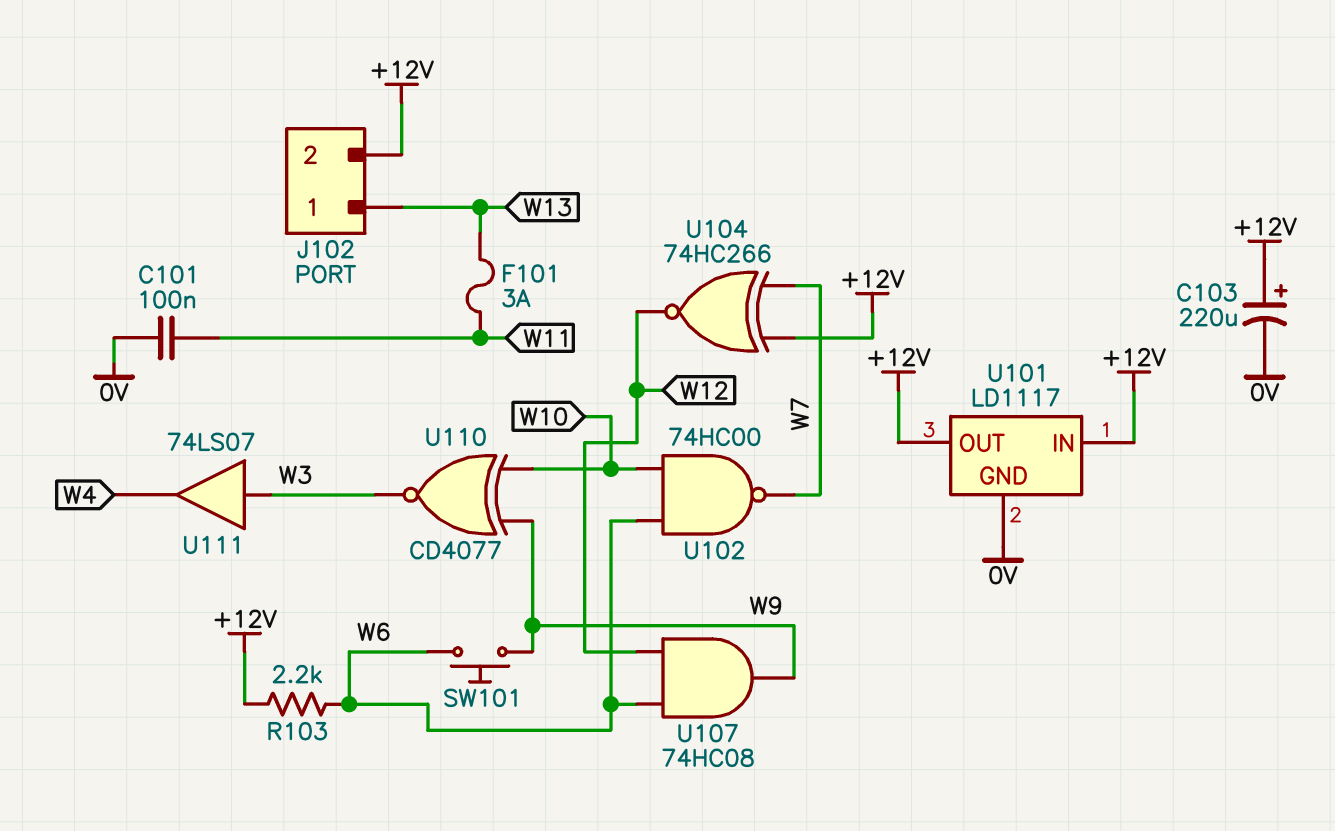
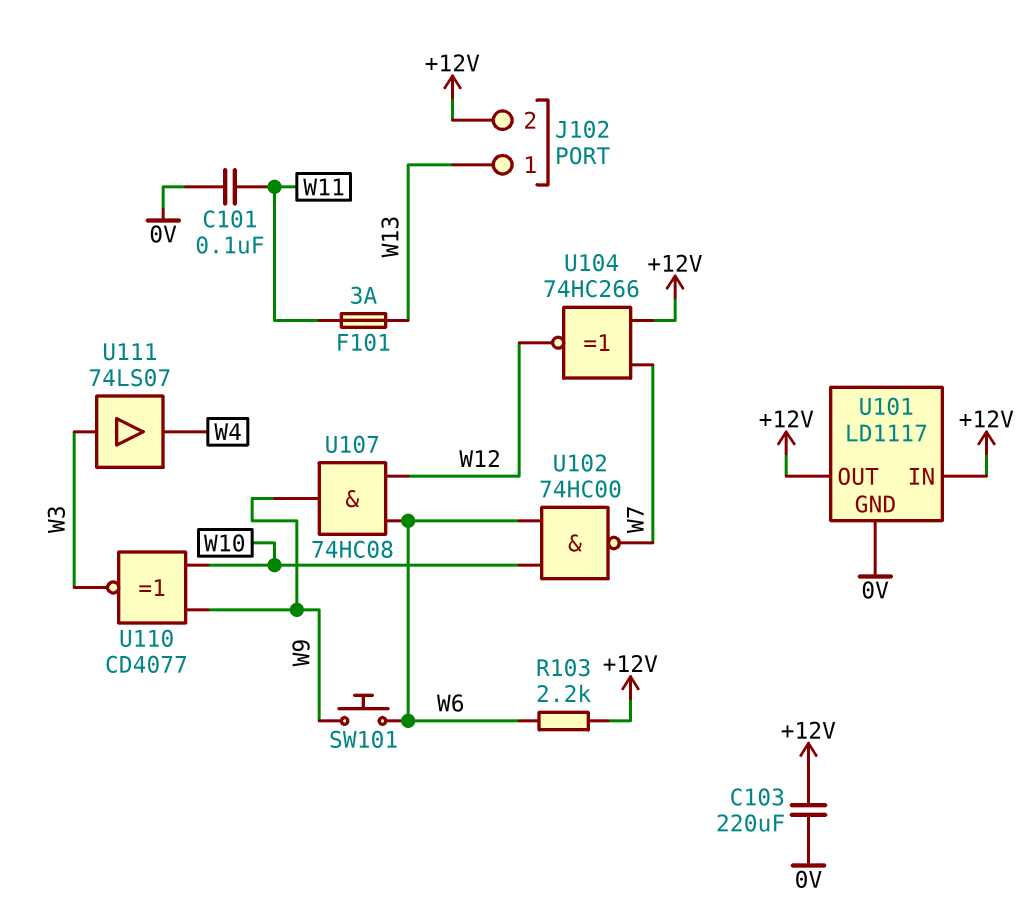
C103: 220uF (plus +12V, minus 0V) -> 220uF (+12V, 0V)

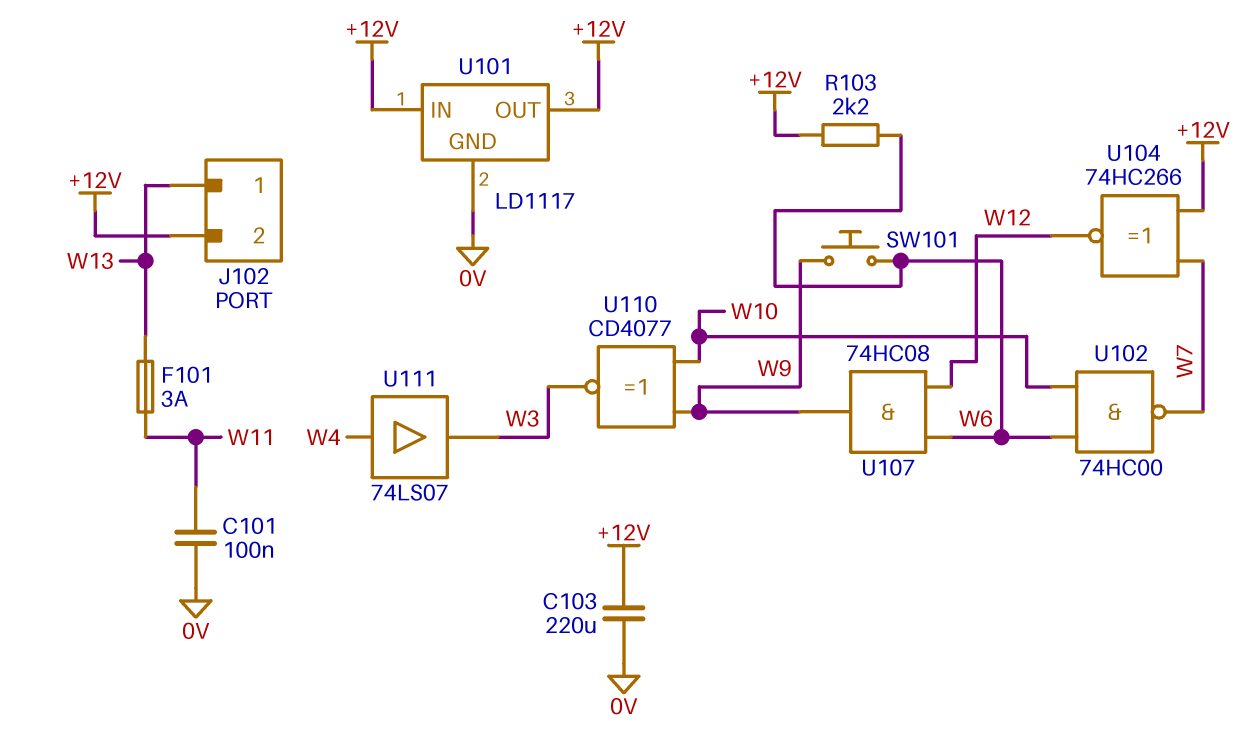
U111: buffer 74LS07 (in W3, out W4) -> buffer 74LS07 (in W4, out W3)

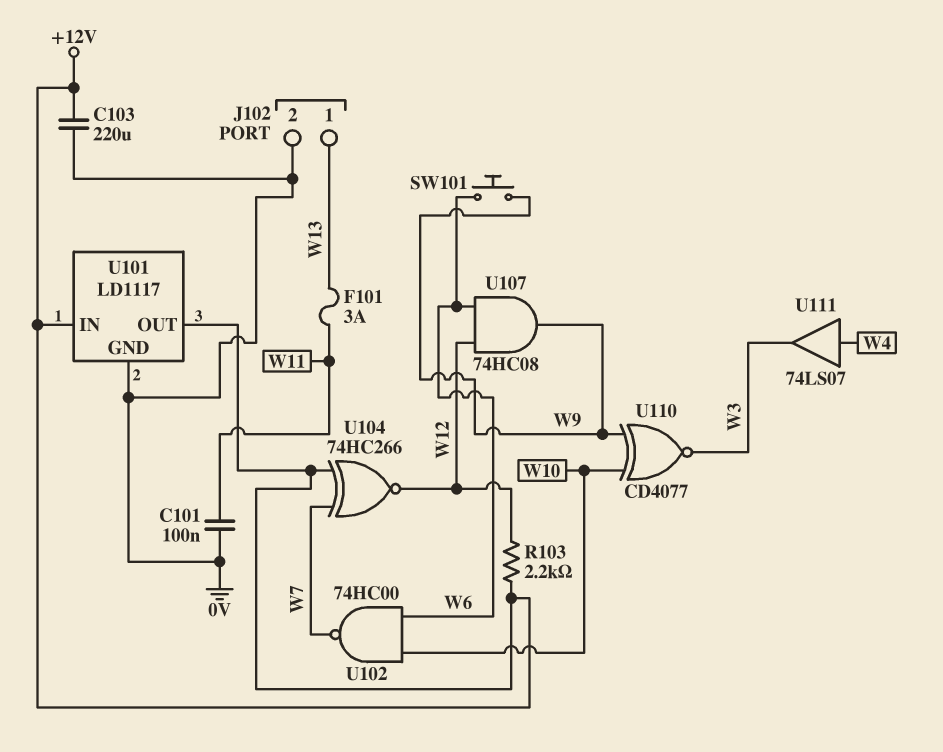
J102 pin 2: +12V -> 0V
R103: 2.2k (+12V, W6) -> 2.2k (+12V, W12)

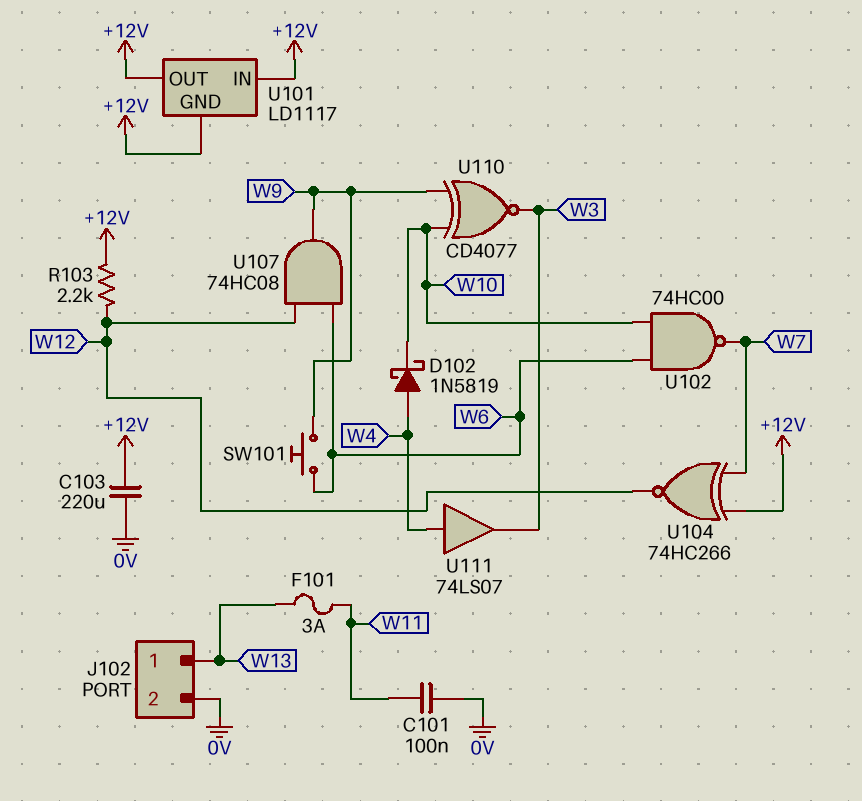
D102: none -> schottky 1N5819 (A W4, K W10)
U101 pin GND: 0V -> +12V

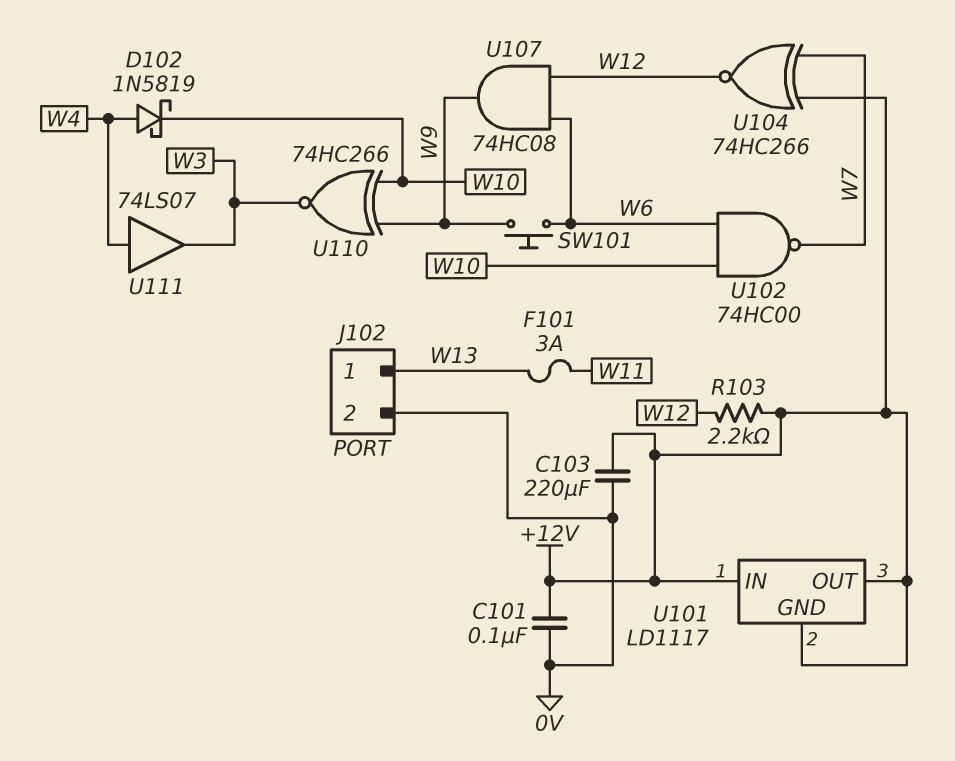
C101: 100nF (0V, W11) -> 100nF (+12V, 0V)
U110: XNOR CD4077 (in W9, in W10, out W3) -> XNOR 74HC266 (in W9, in W10, out W3)

